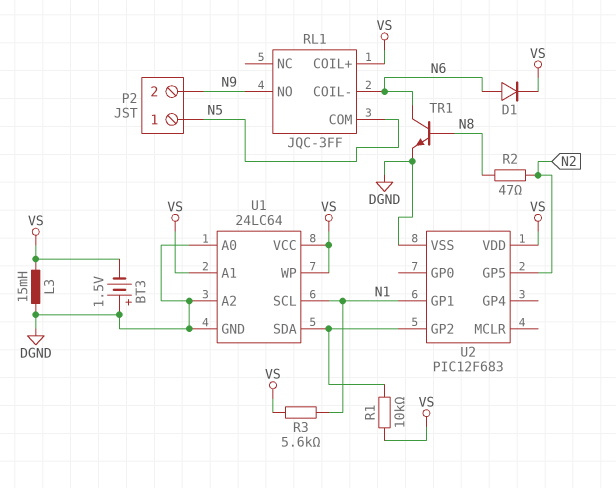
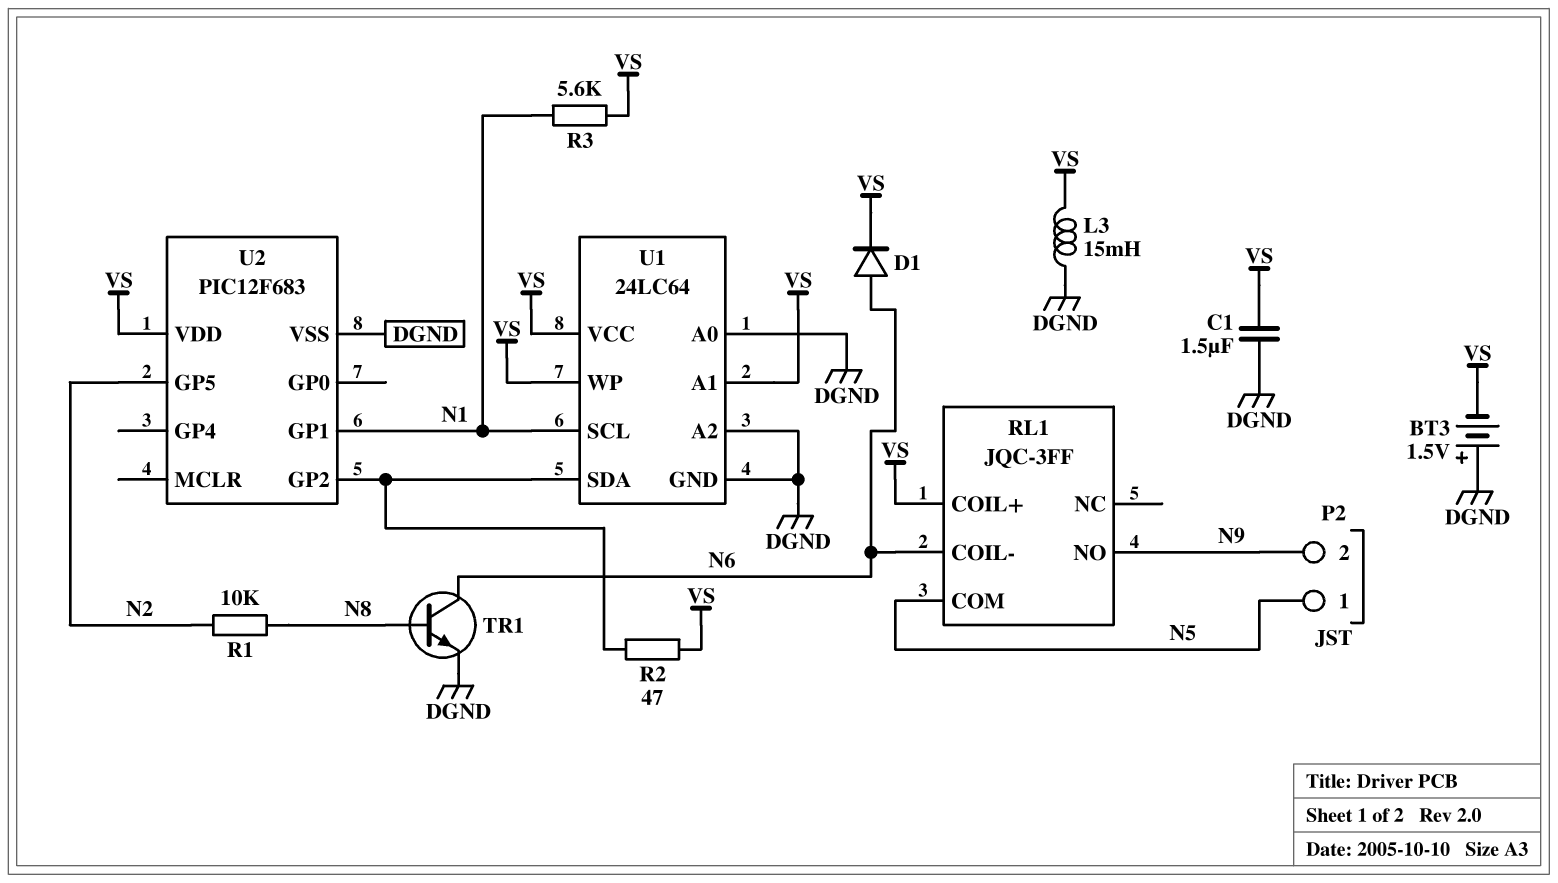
C1: none -> 1.5uF (DGND, VS)
R1: 10k (U1/SDA, VS) -> 10k (N2, N8)
R2: 47 (N2, N8) -> 47 (U1/SDA, VS)

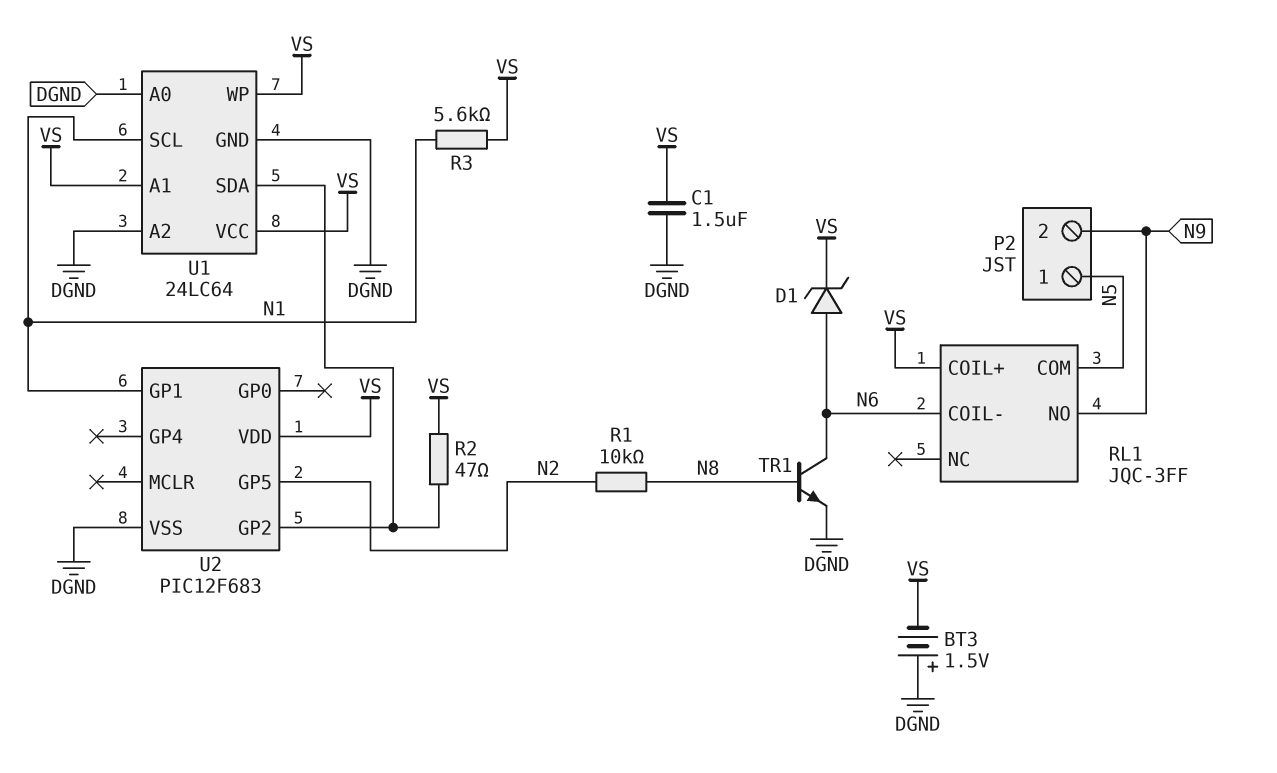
D1: diode (A N6, K VS) -> zener (A N6, K VS)
L3: 15mH (DGND, VS) -> none

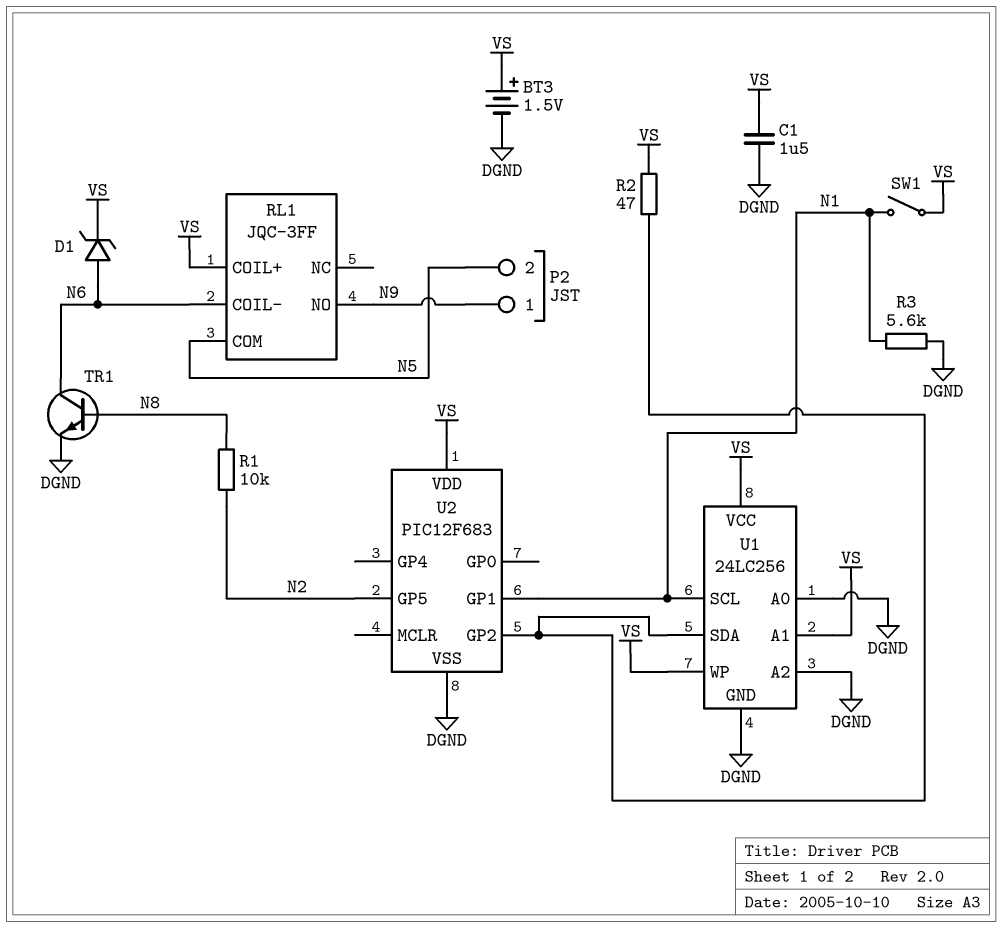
BT3: 1.5V (plus DGND, minus VS) -> 1.5V (plus VS, minus DGND)
P2 pin 1: N5 -> N9
P2 pin 2: N9 -> N5
R3: 5.6k (N1, VS) -> 5.6k (DGND, N1)
SW1: none -> switch (N1, VS)
U1: 24LC64 -> 24LC256

